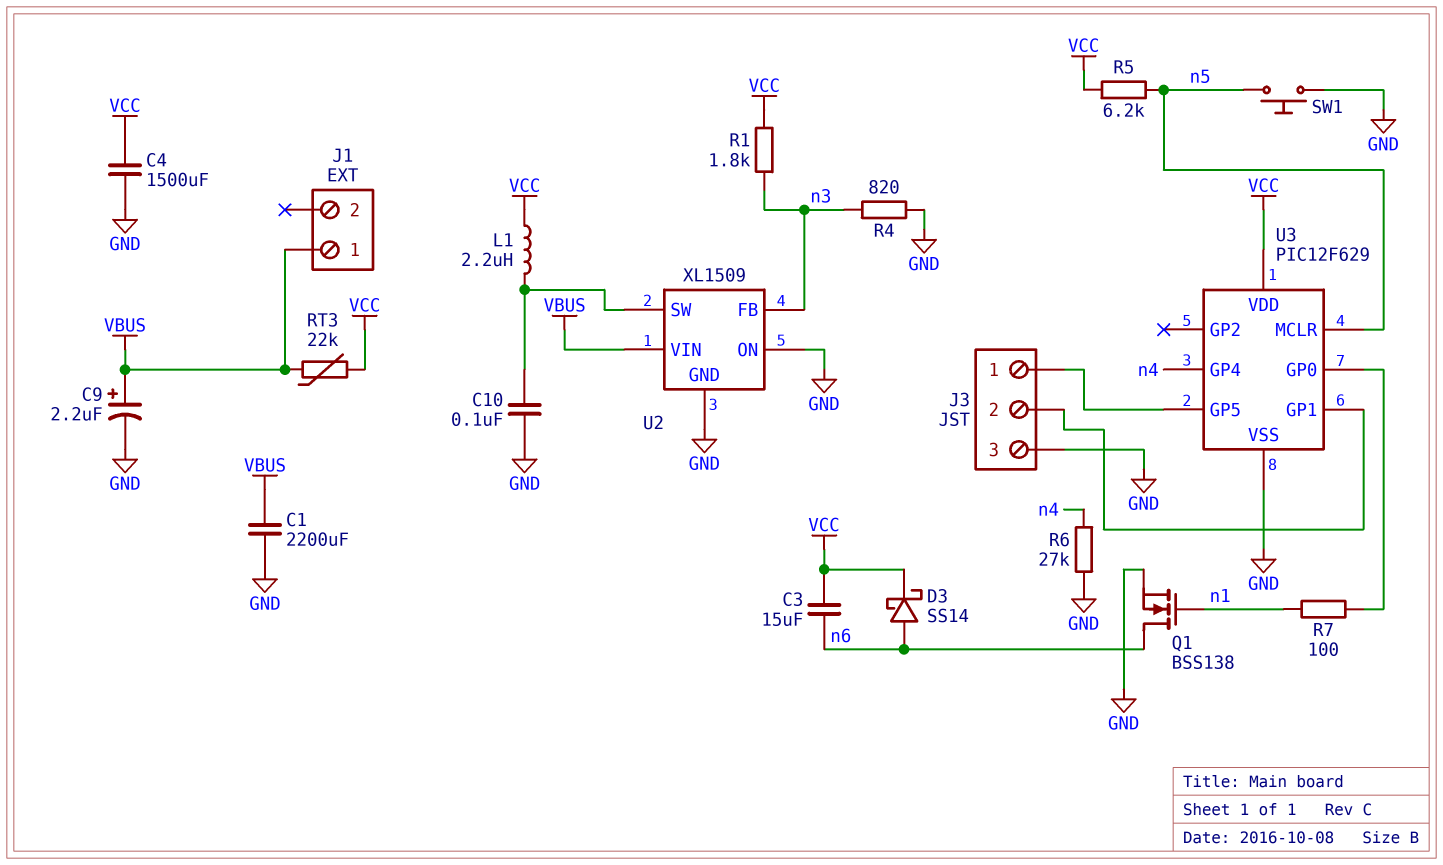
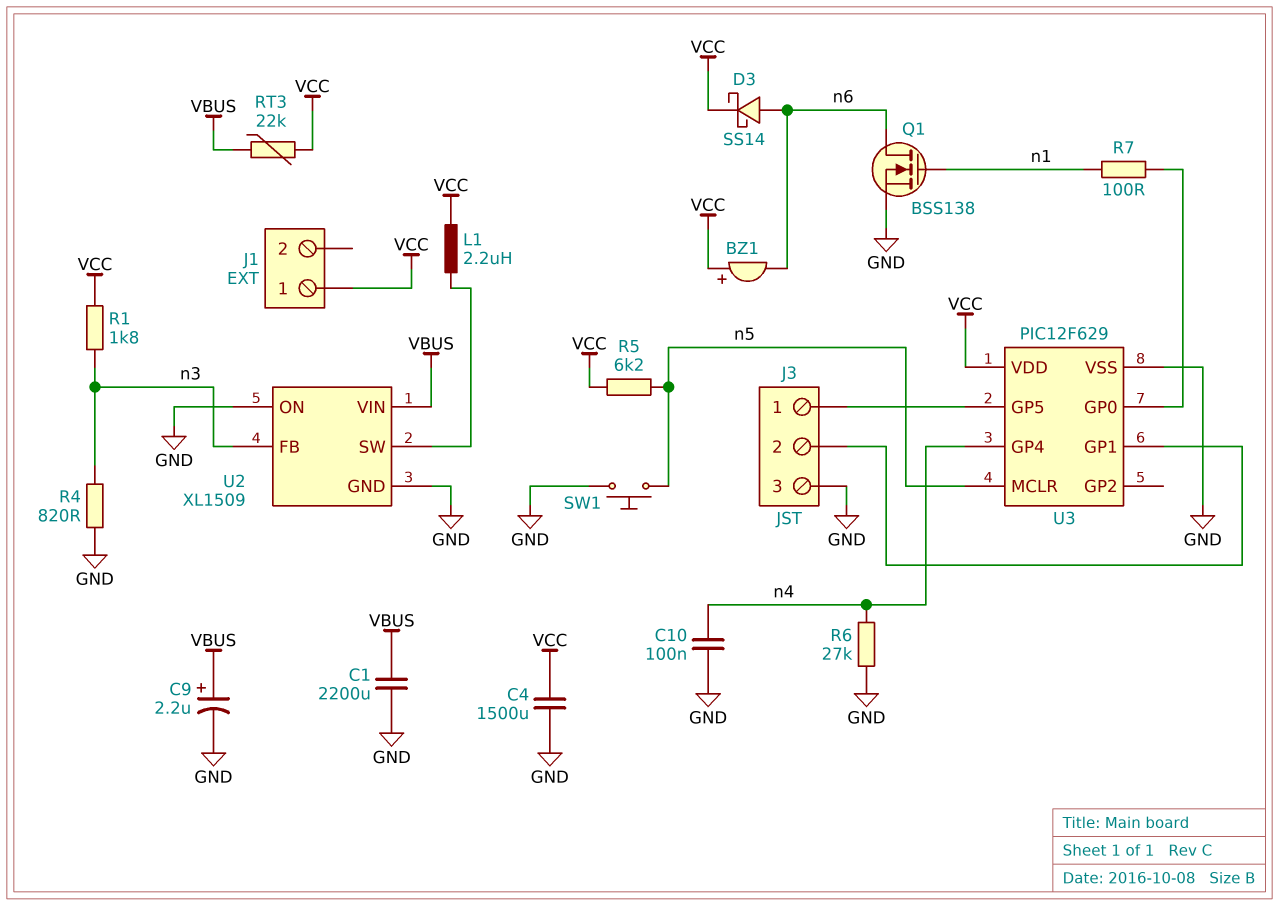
BZ1: none -> buzzer (plus VCC, minus n6)
C3: 15uF (VCC, n6) -> none
C10: 100nF (GND, U2/SW) -> 100nF (GND, n4)
J1 pin 1: VBUS -> VCC

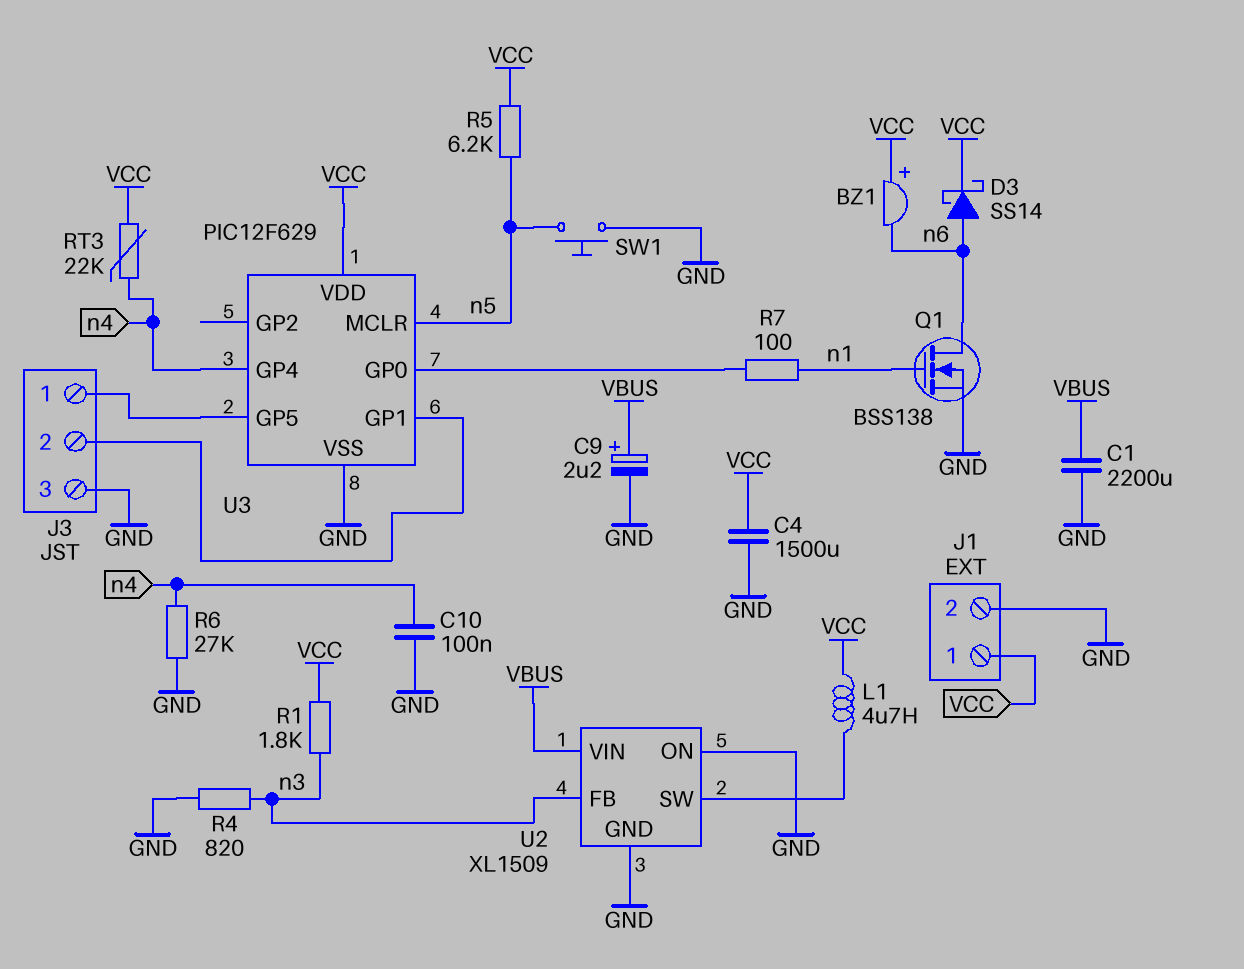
J1 pin 2: none -> GND
L1: 2.2uH (U2/SW, VCC) -> 4.7uH (U2/SW, VCC)
RT3: 22k (VBUS, VCC) -> 22k (VCC, n4)

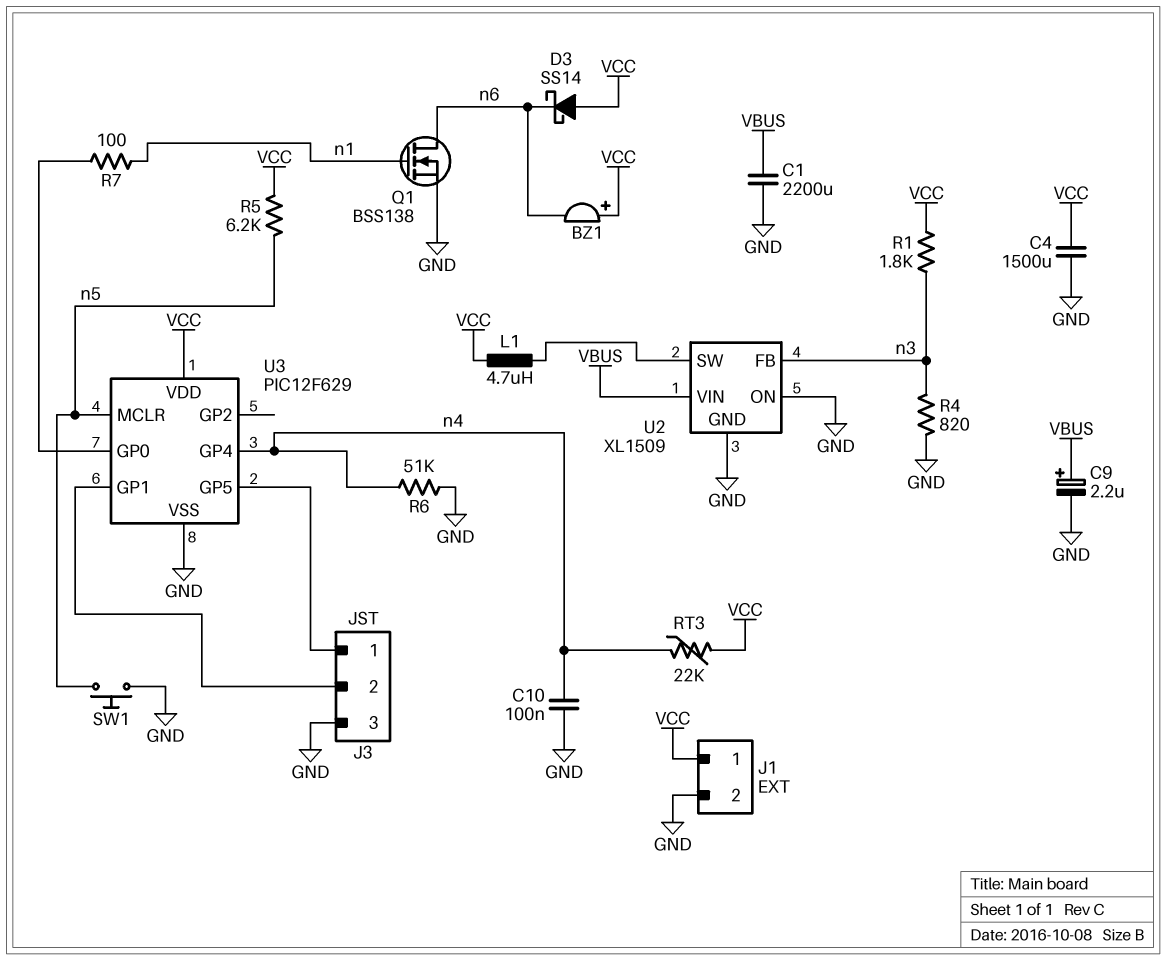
D3: schottky SS14 (A n6, K VCC) -> schottky SS14 (A VCC, K n6)
R6: 27k (GND, n4) -> 51k (GND, n4)

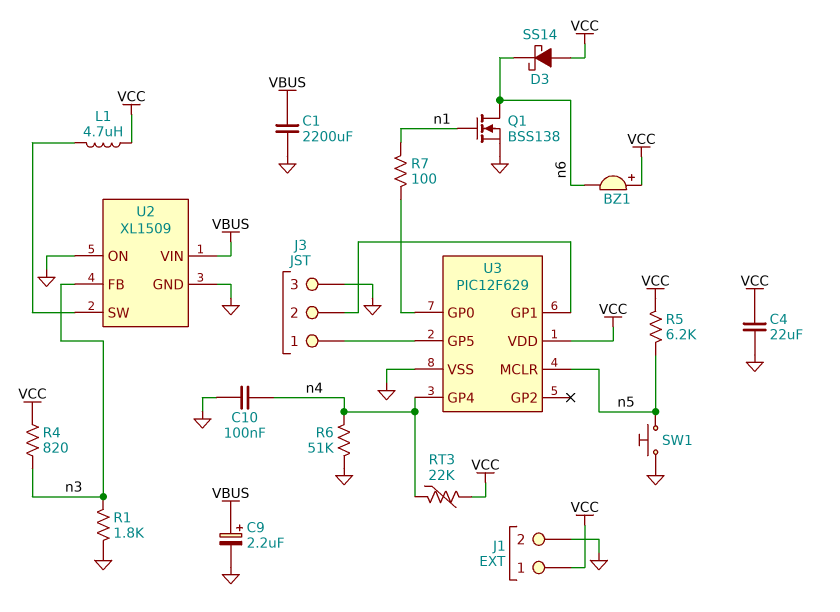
C4: 1500uF (GND, VCC) -> 22uF (GND, VCC)
R1: 1.8k (VCC, n3) -> 1.8k (GND, n3)
R4: 820 (GND, n3) -> 820 (VCC, n3)

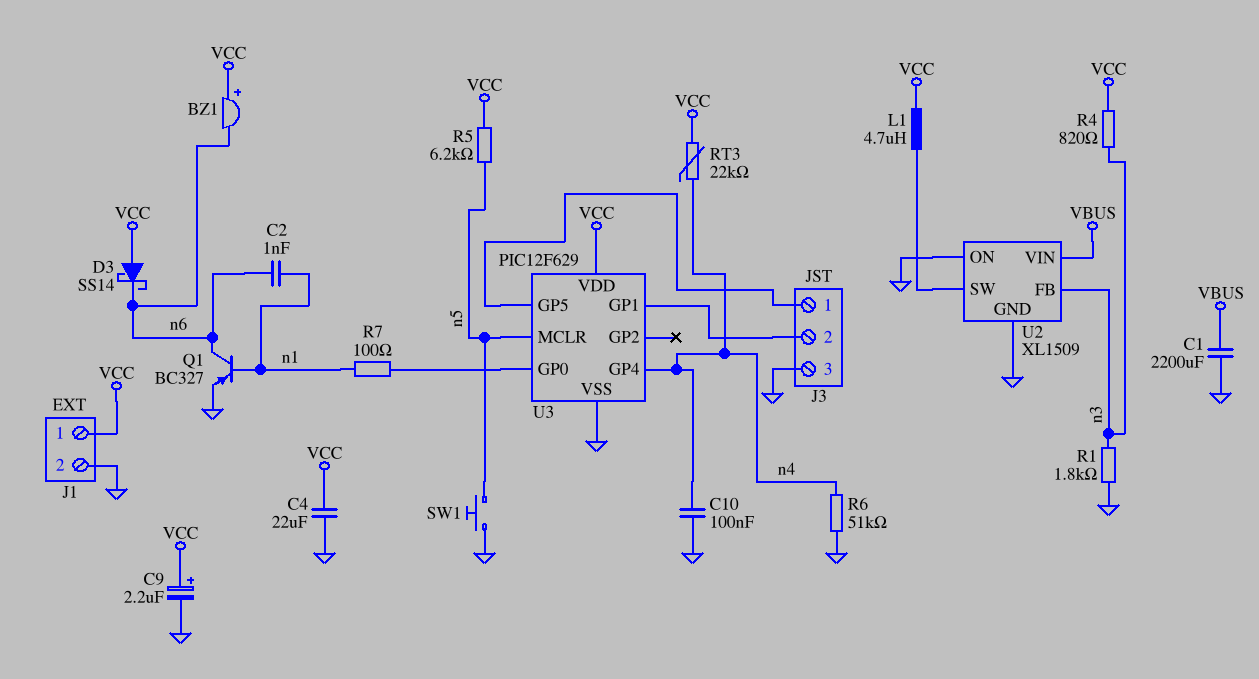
C2: none -> 1nF (n1, n6)
C9: 2.2uF (plus VBUS, minus GND) -> 2.2uF (plus VCC, minus GND)
Q1: NMOS BSS138 (G n1, D n6, S GND) -> PNP BC327 (B n1, C n6, E GND)

